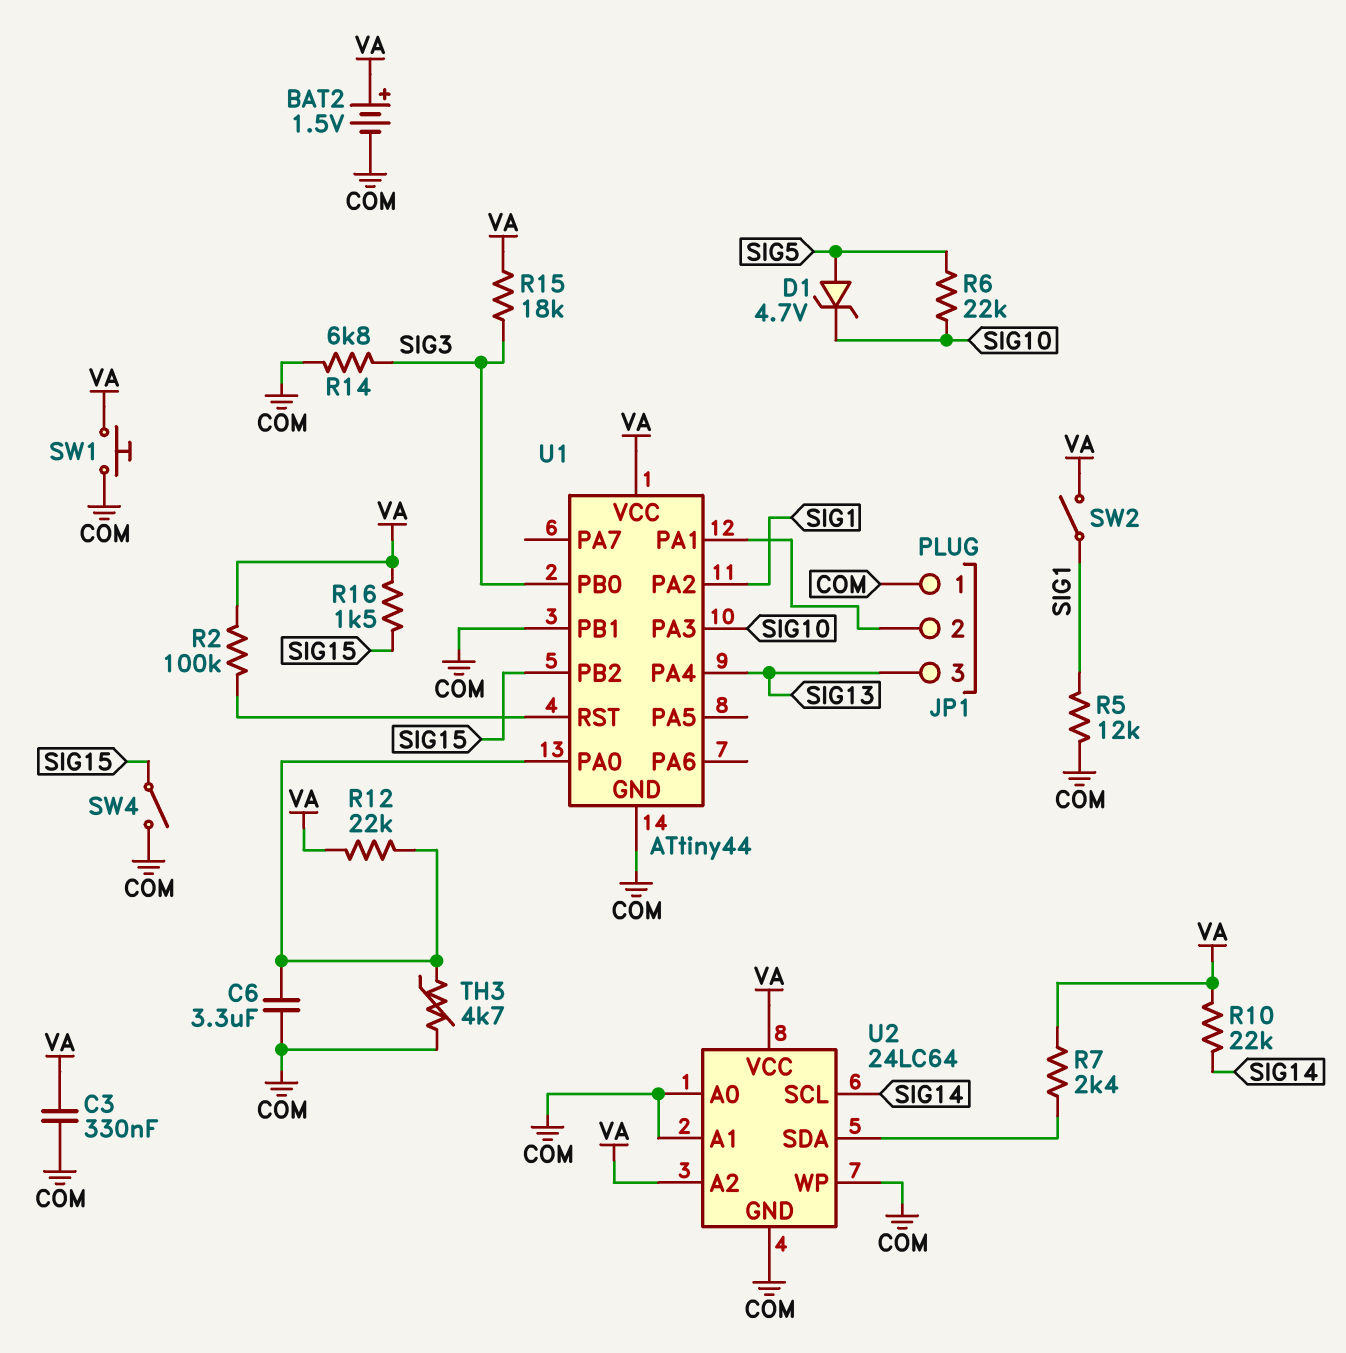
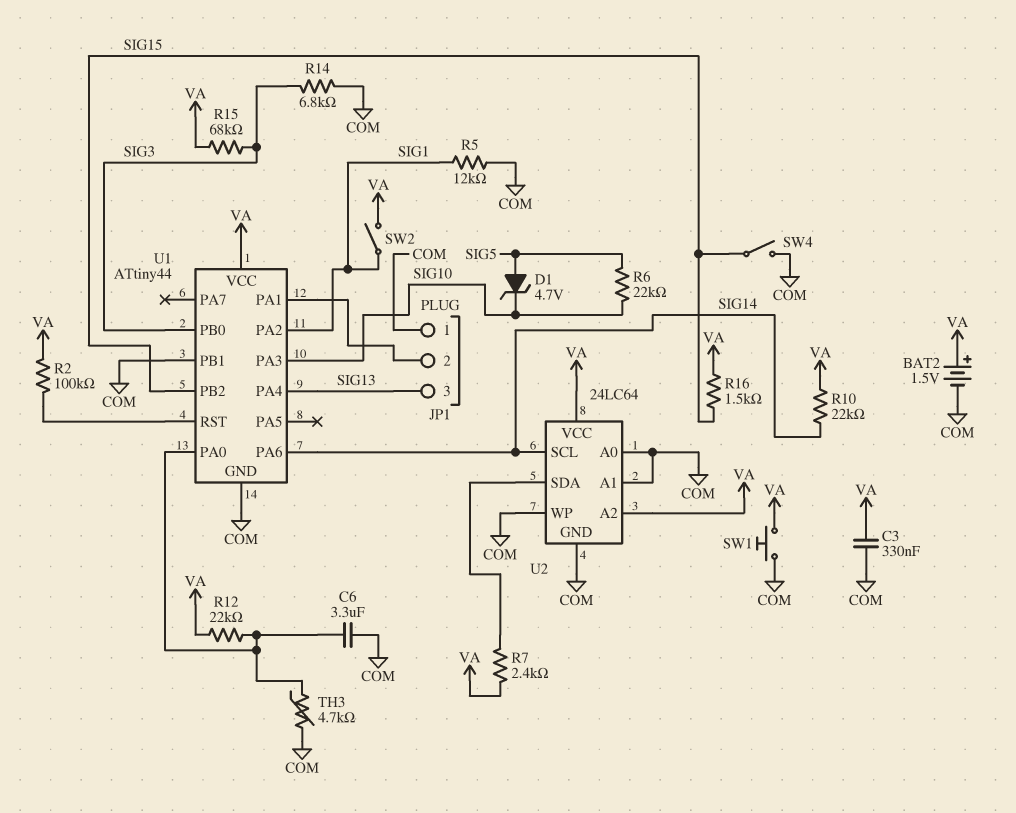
R15: 18k (SIG3, VA) -> 68k (SIG3, VA)
U1 pin PA6: none -> SIG14

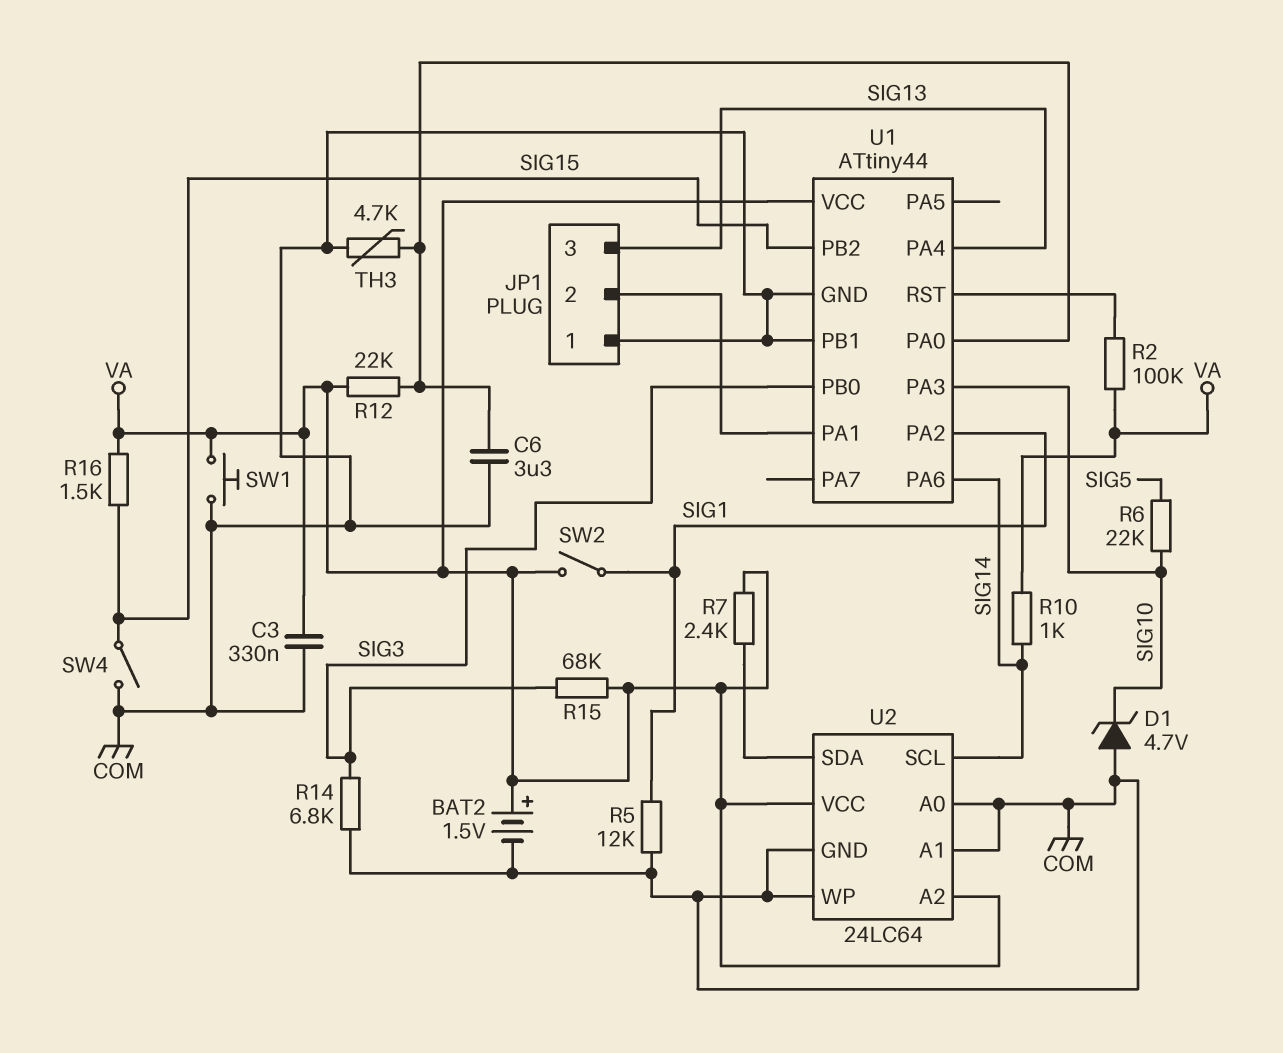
D1: zener 4.7V (A SIG5, K SIG10) -> zener 4.7V (A COM, K SIG10)
R10: 22k (SIG14, VA) -> 1k (SIG14, VA)

